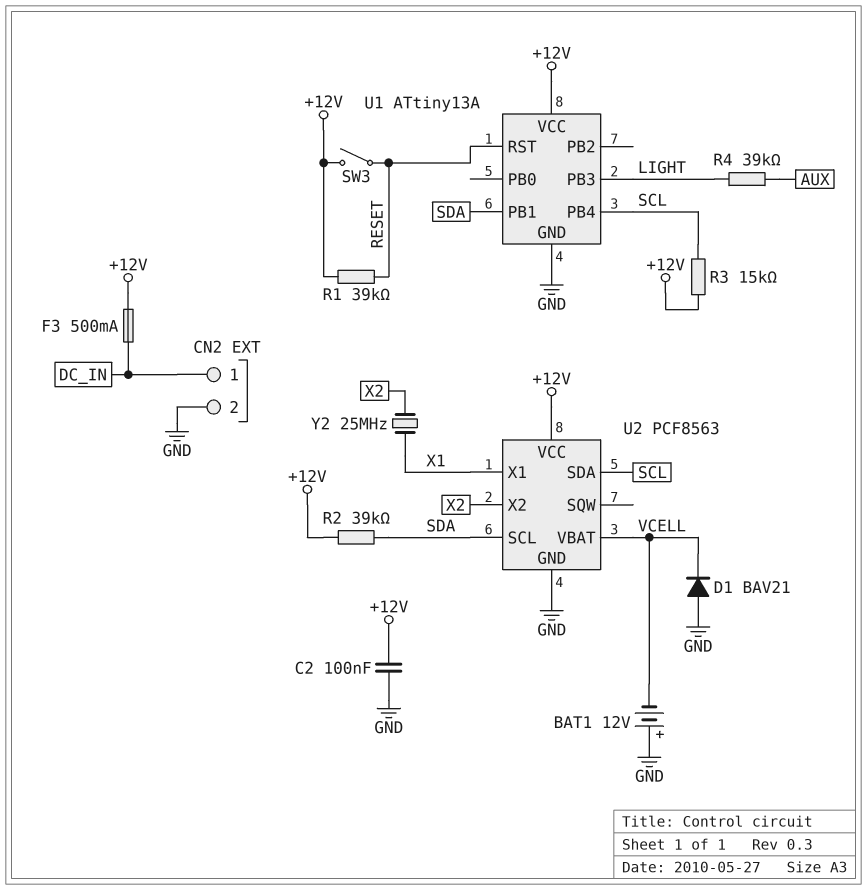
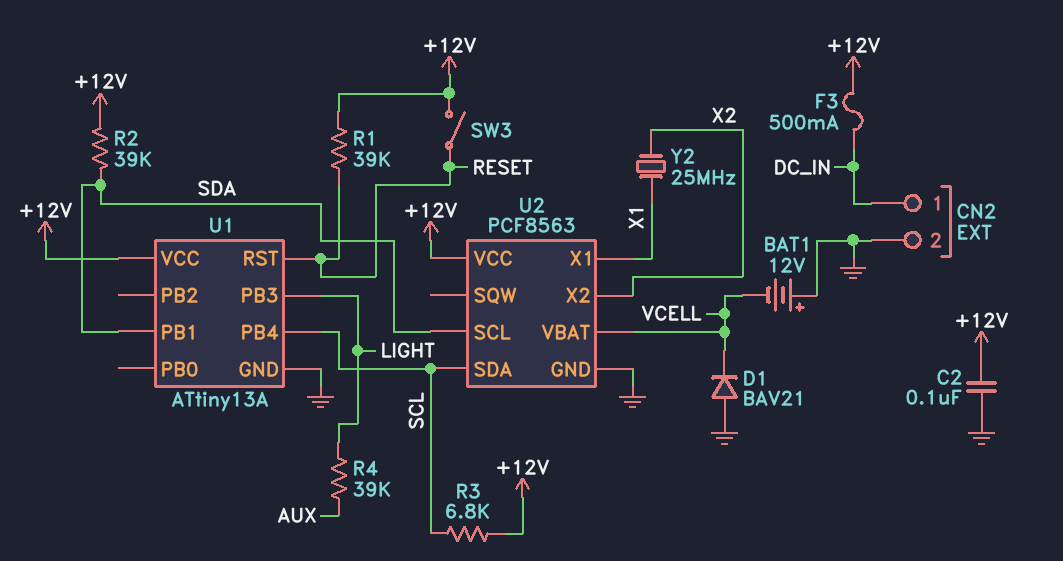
R3: 15k (+12V, SCL) -> 6.8k (+12V, SCL)

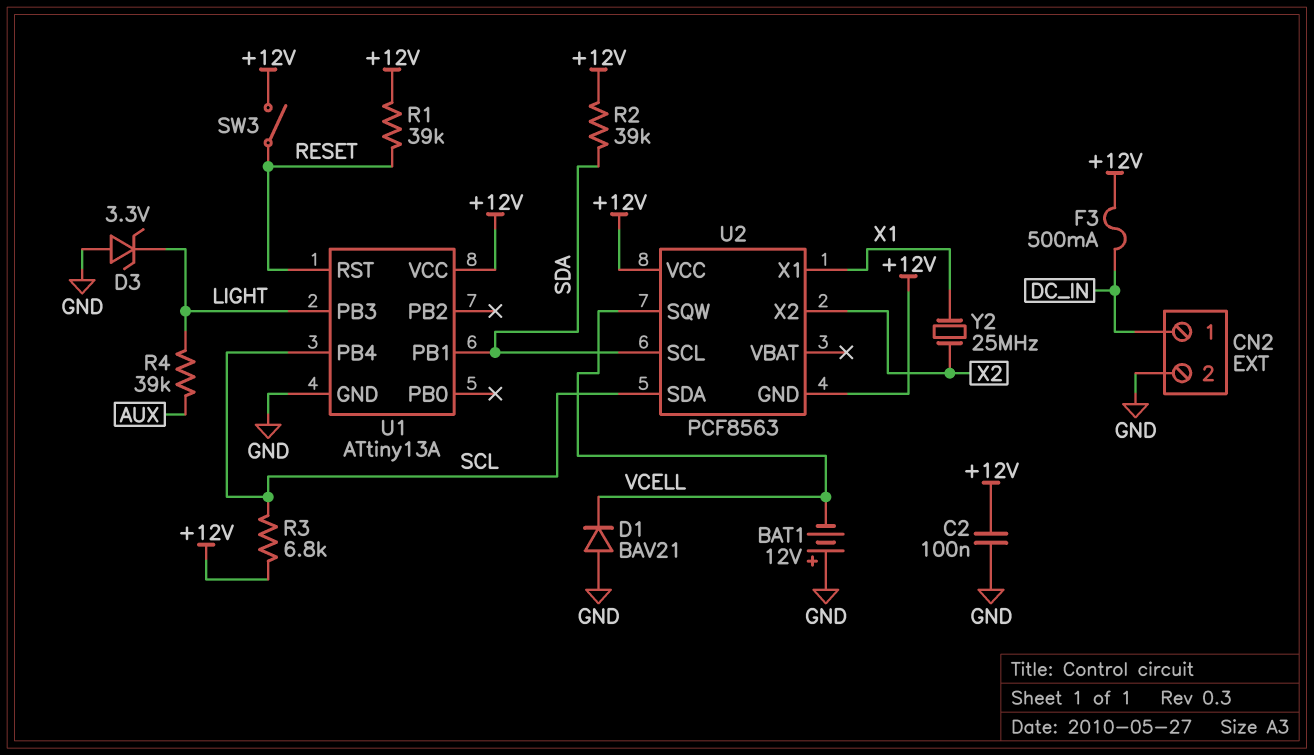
D3: none -> zener 3.3V (A GND, K LIGHT)
U2 pin GND: GND -> +12V
U2 pin SQW: none -> VCELL
U2 pin VBAT: VCELL -> none

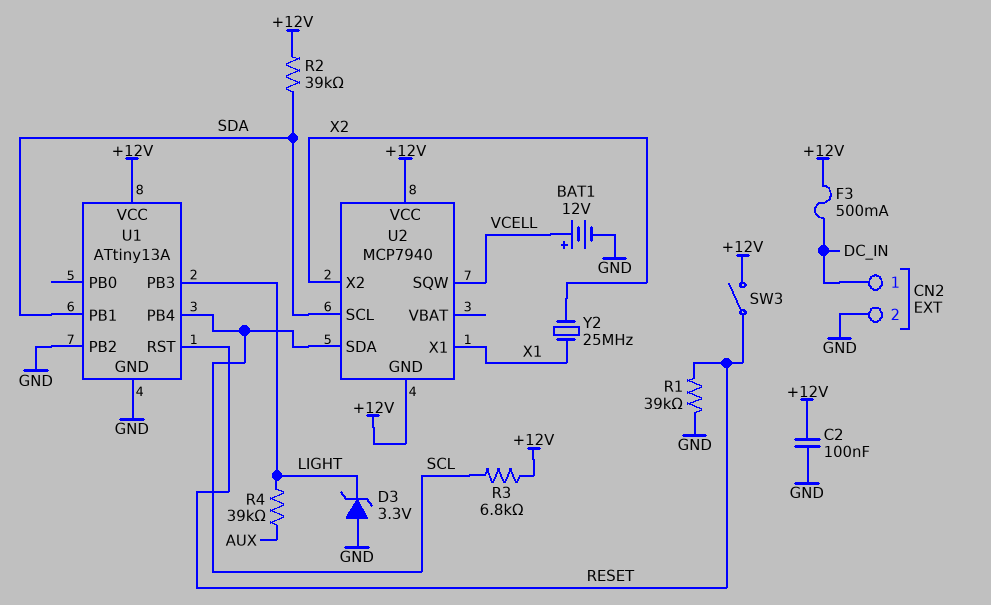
BAT1: 12V (plus GND, minus VCELL) -> 12V (plus VCELL, minus GND)
D1: diode BAV21 (A GND, K VCELL) -> none
R1: 39k (+12V, RESET) -> 39k (GND, RESET)
U1 pin PB2: none -> GND
U2: PCF8563 -> MCP7940

